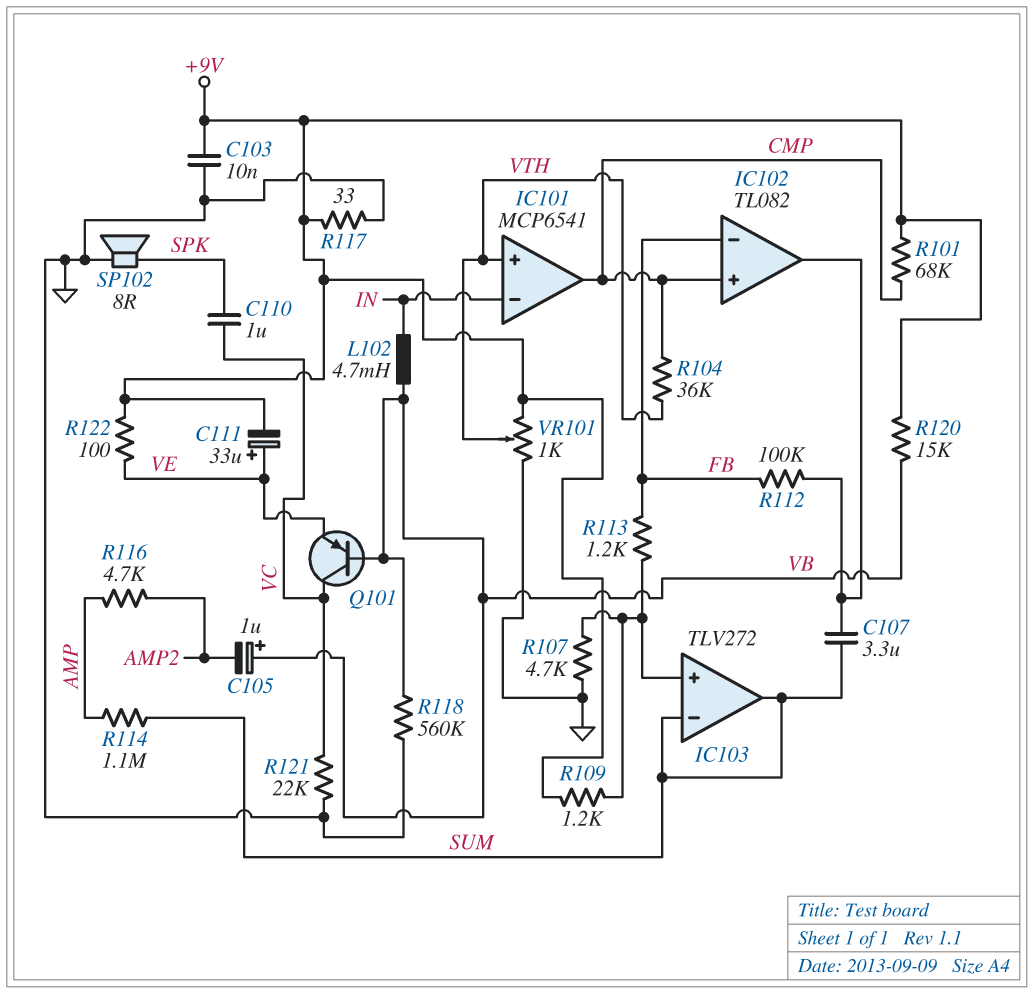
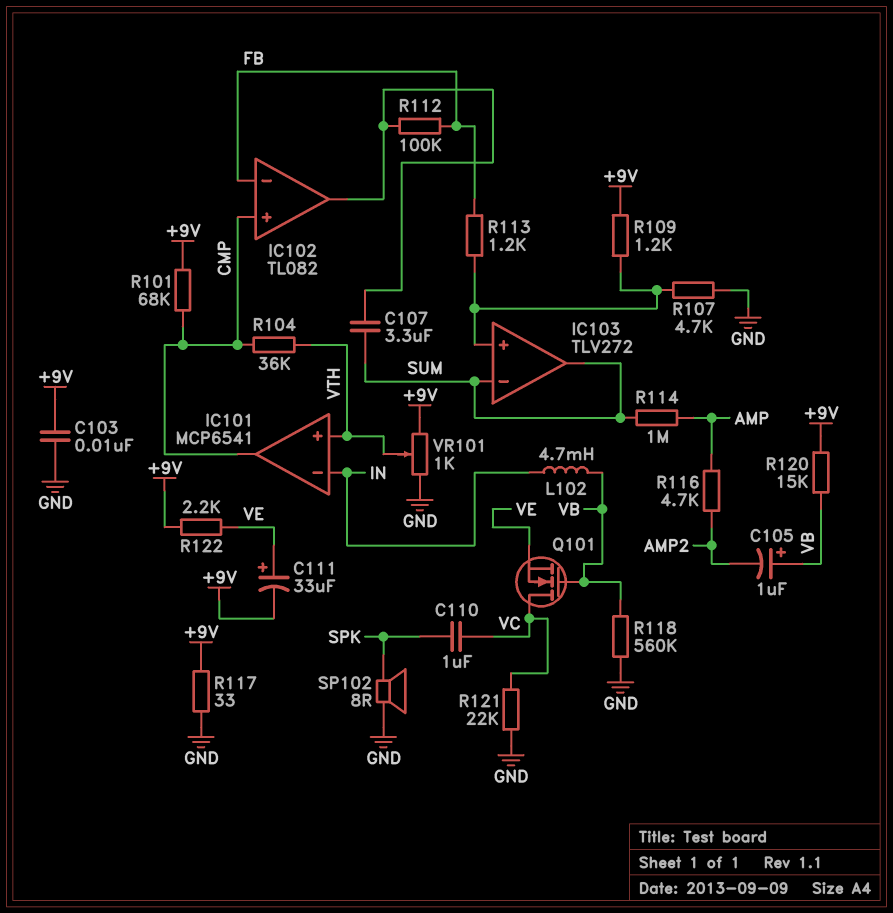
Q101: PNP (B VB, C VC, E VE) -> NMOS (G VB, D VC, S VE)
R114: 1.1M (AMP, SUM) -> 1M (AMP, SUM)
R122: 100 (+9V, VE) -> 2.2k (+9V, VE)

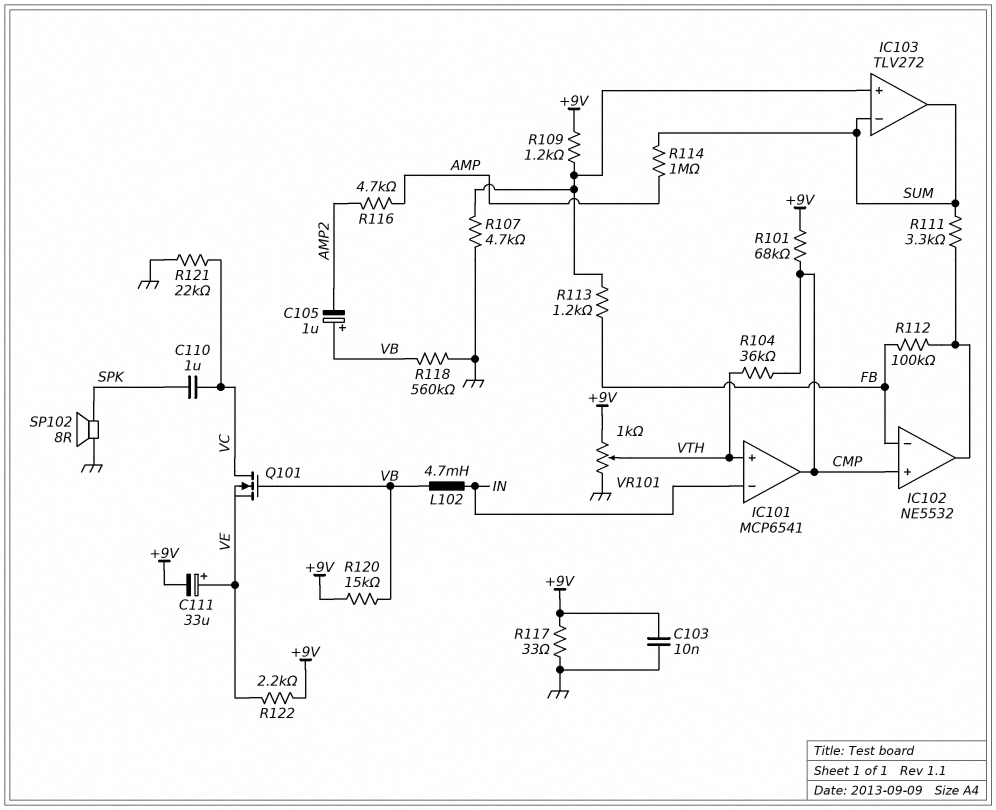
C107: 3.3uF (IC102/out, SUM) -> none
IC102: TL082 -> NE5532
R111: none -> 3.3k (IC102/out, SUM)

